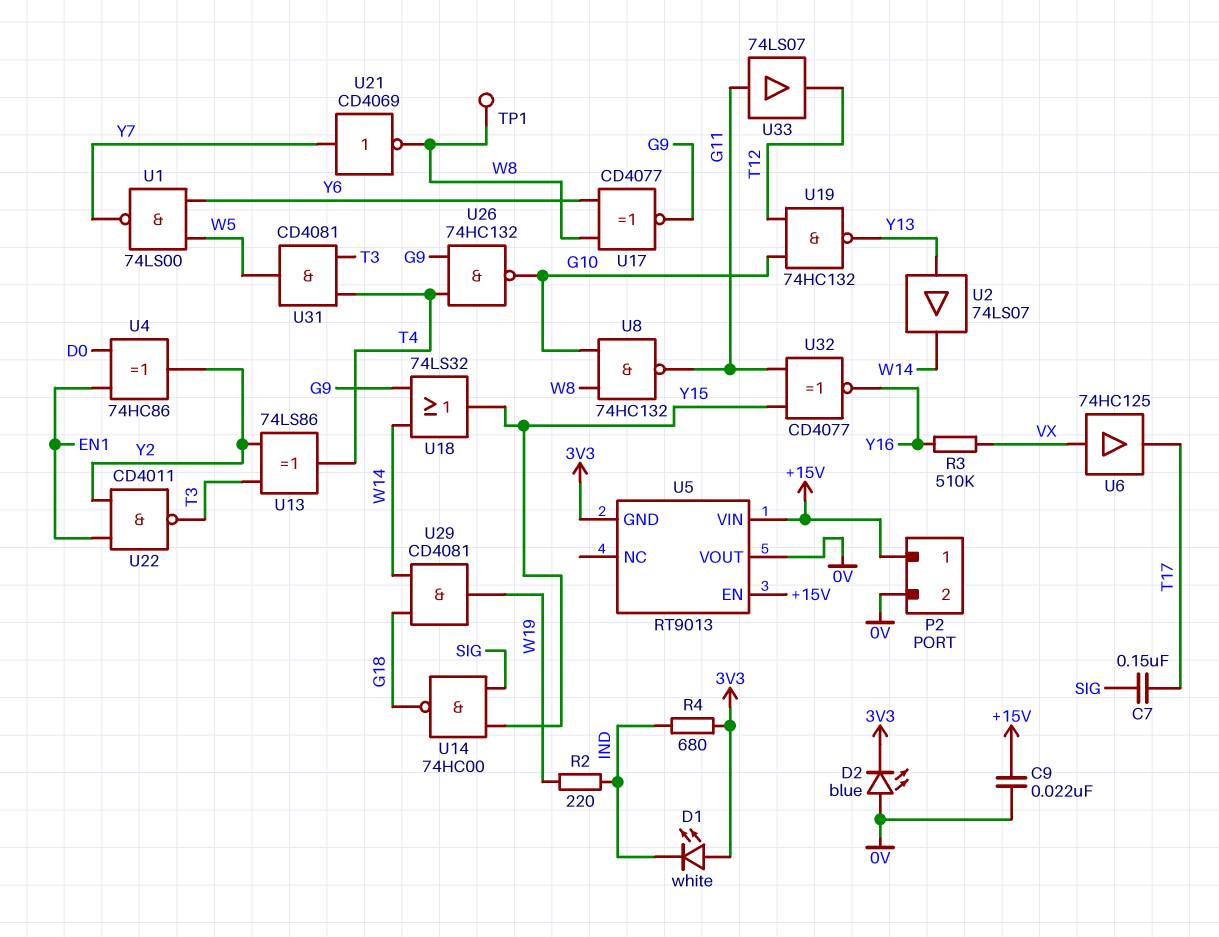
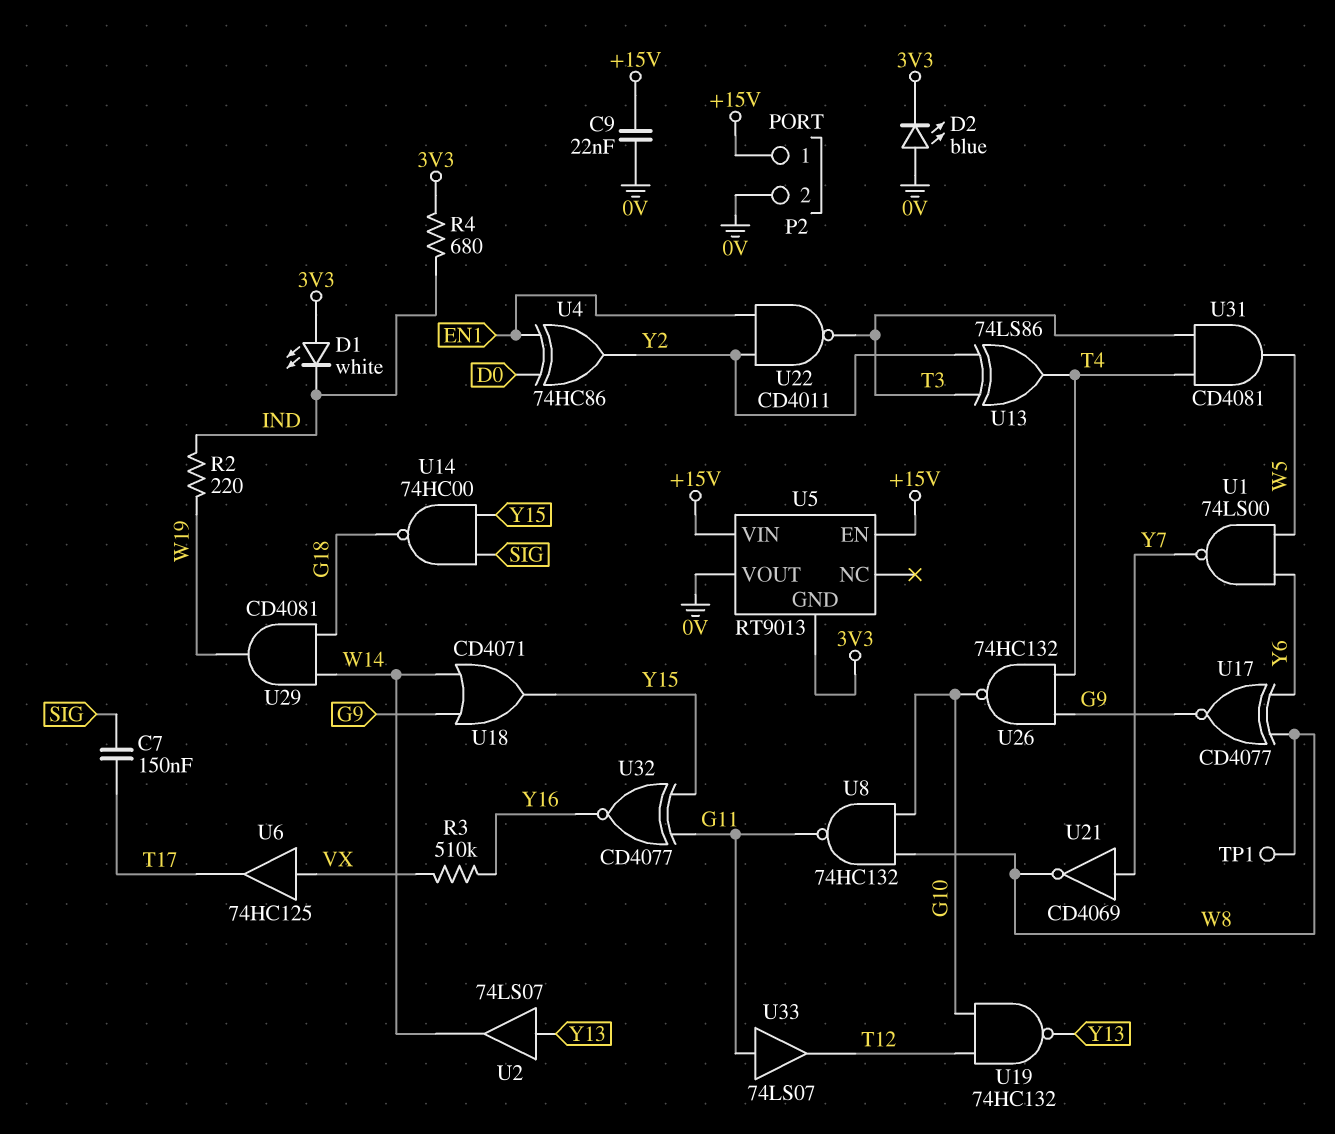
U18: OR 74LS32 (in G9, in W14, out Y15) -> OR CD4071 (in G9, in W14, out Y15)

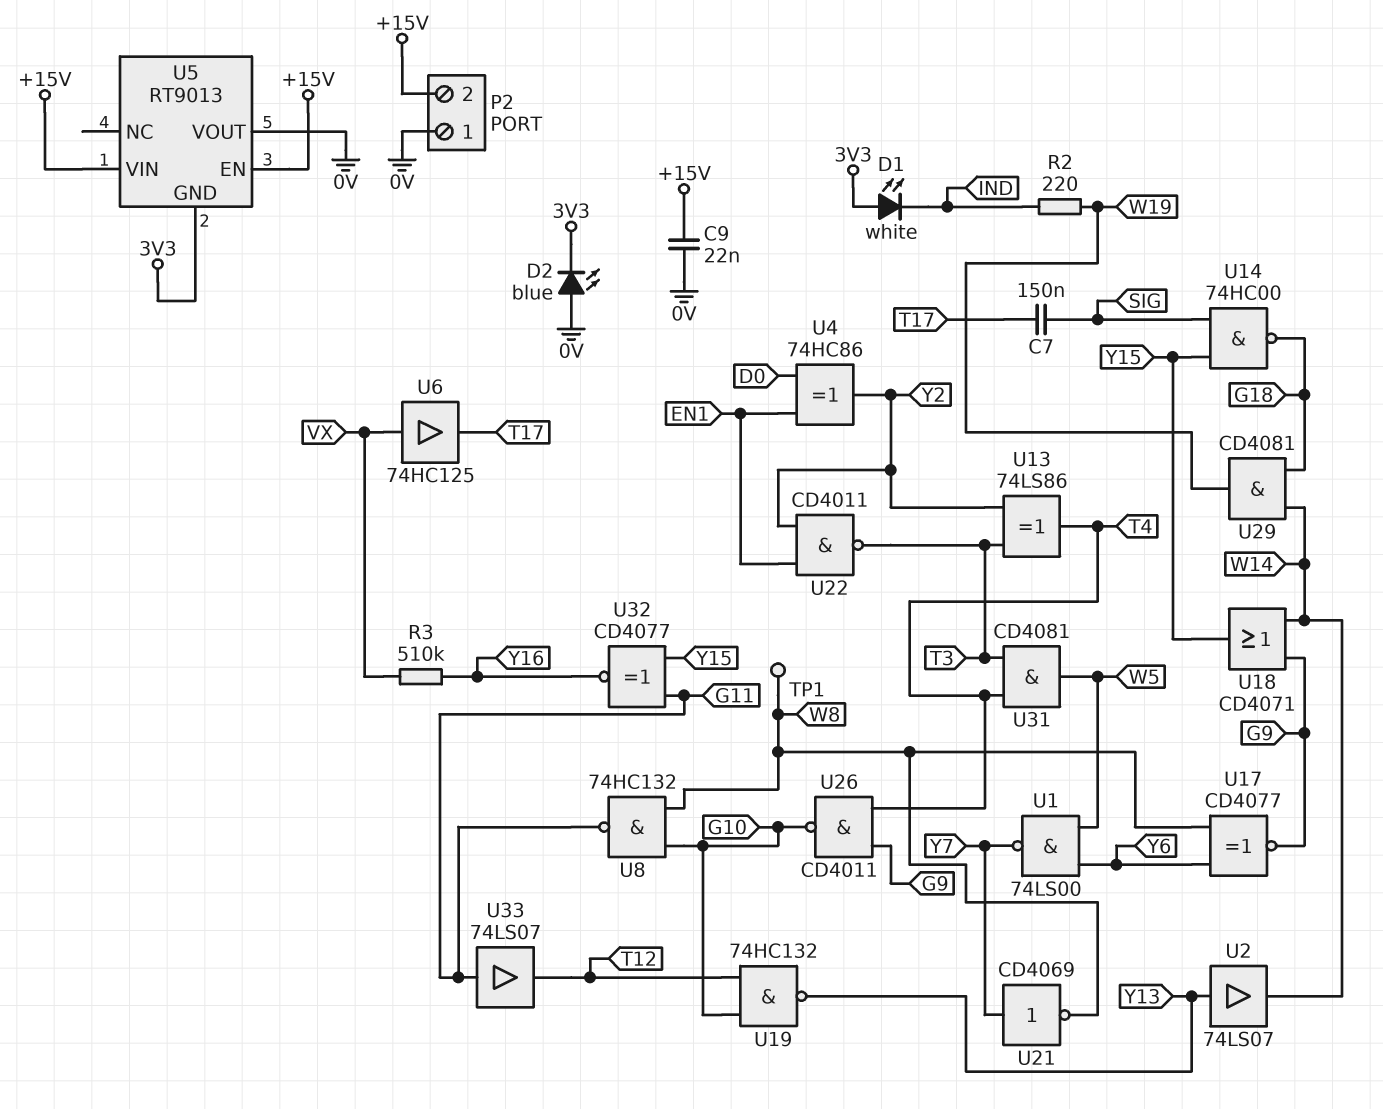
P2 pin 1: +15V -> 0V
P2 pin 2: 0V -> +15V
R4: 680 (3V3, IND) -> none
U26: NAND 74HC132 (in G9, in T4, out G10) -> NAND CD4011 (in G9, in T4, out G10)

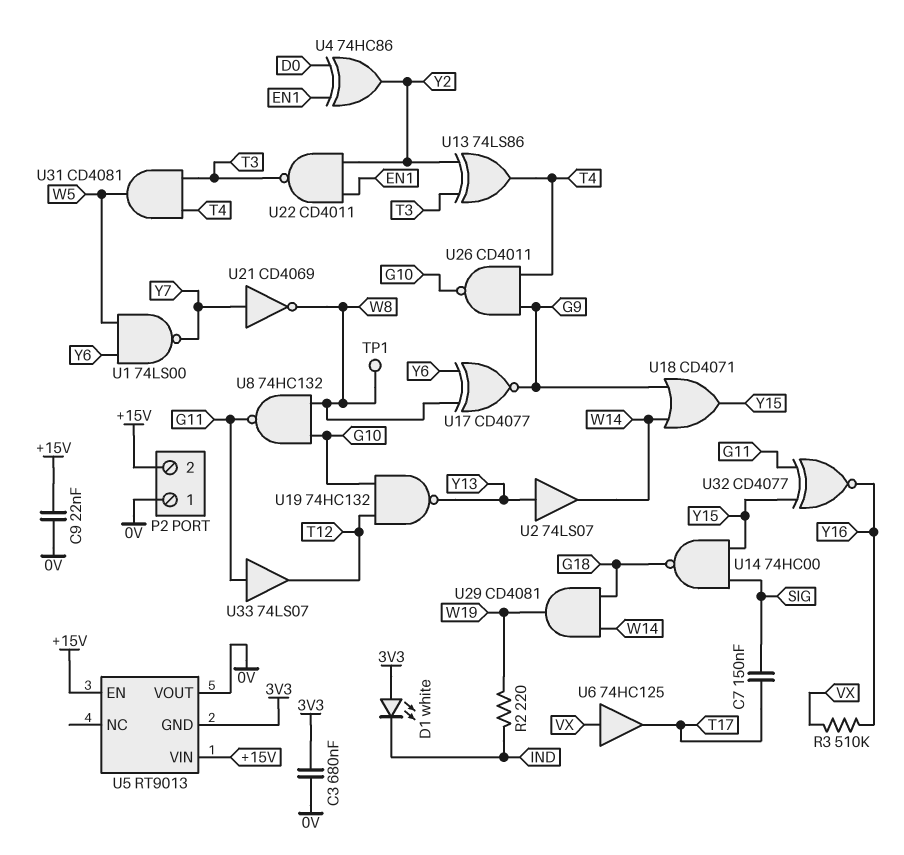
C3: none -> 680nF (0V, 3V3)
D2: LED blue (A 0V, K 3V3) -> none

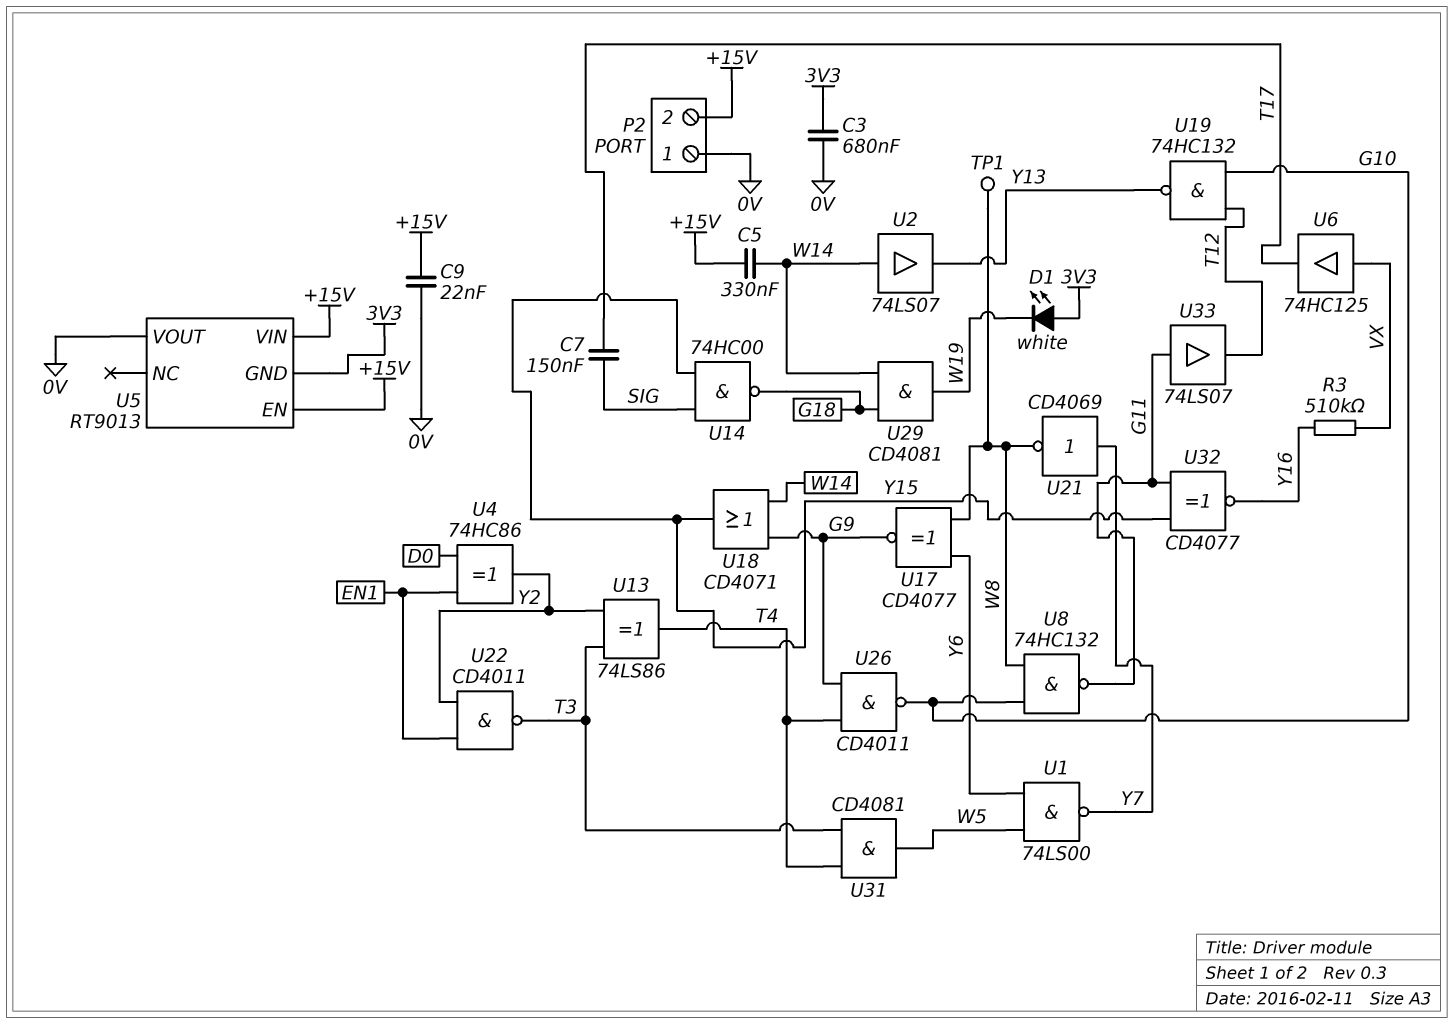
C5: none -> 330nF (+15V, W14)
D1: LED white (A 3V3, K IND) -> LED white (A 3V3, K W19)
R2: 220 (IND, W19) -> none
U2: buffer 74LS07 (in Y13, out W14) -> buffer 74LS07 (in W14, out Y13)

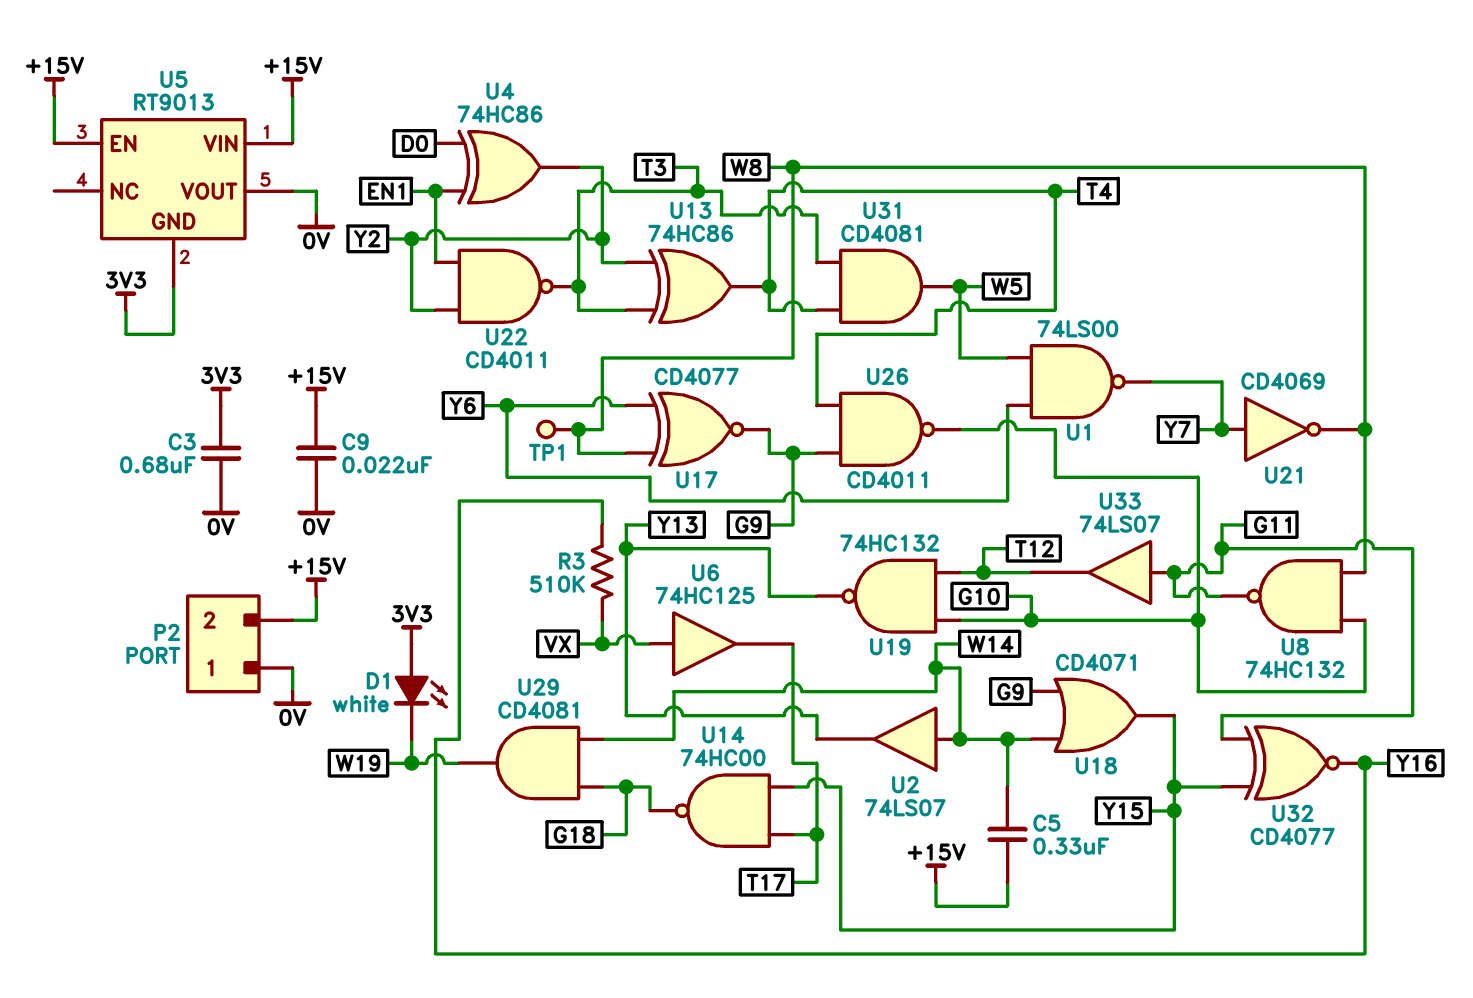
C7: 150nF (SIG, T17) -> none
U13: XOR 74LS86 (in T3, in Y2, out T4) -> XOR 74HC86 (in T3, in Y2, out T4)
U14: NAND 74HC00 (in SIG, in Y15, out G18) -> NAND 74HC00 (in T17, in Y15, out G18)

